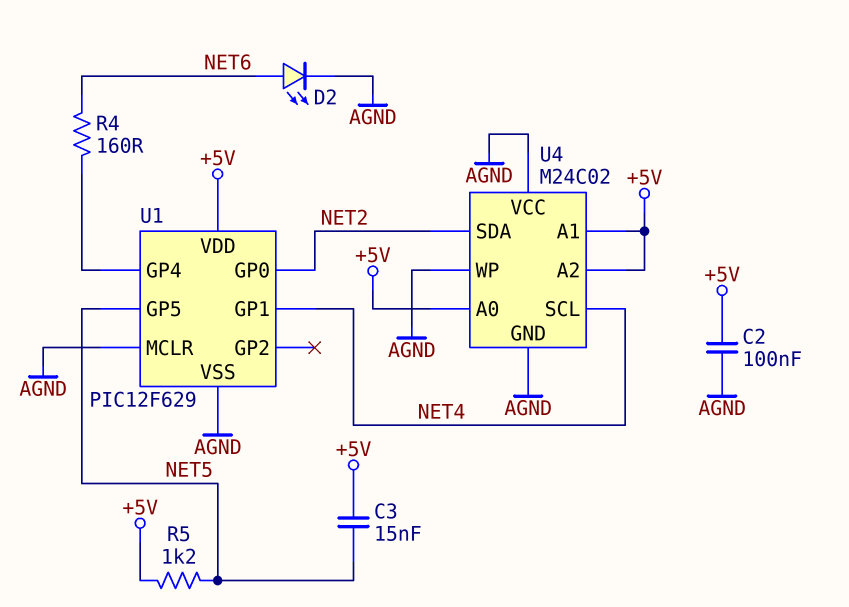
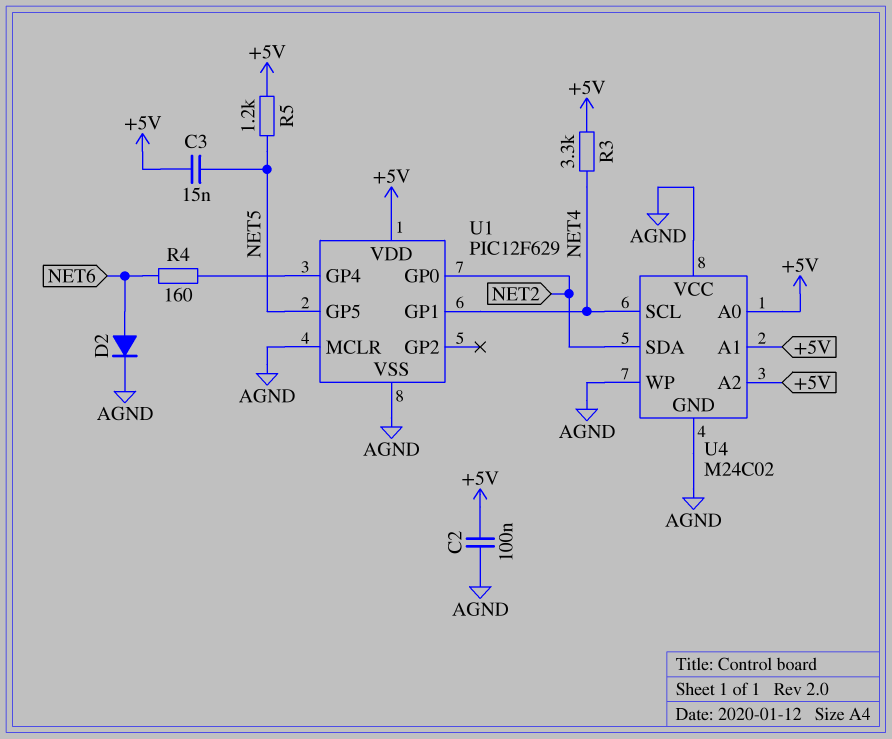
D2: LED (A NET6, K AGND) -> diode (A NET6, K AGND)
R3: none -> 3.3k (+5V, NET4)

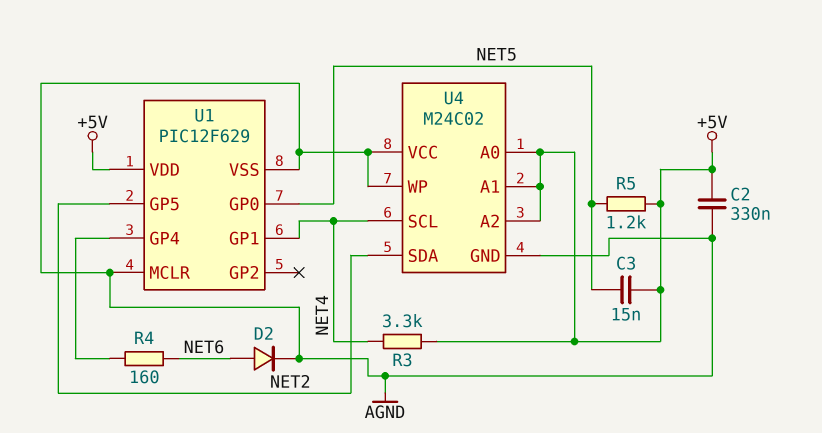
C2: 100nF (+5V, AGND) -> 330nF (+5V, AGND)
U1 pin GP0: NET2 -> NET5
U1 pin GP5: NET5 -> NET2

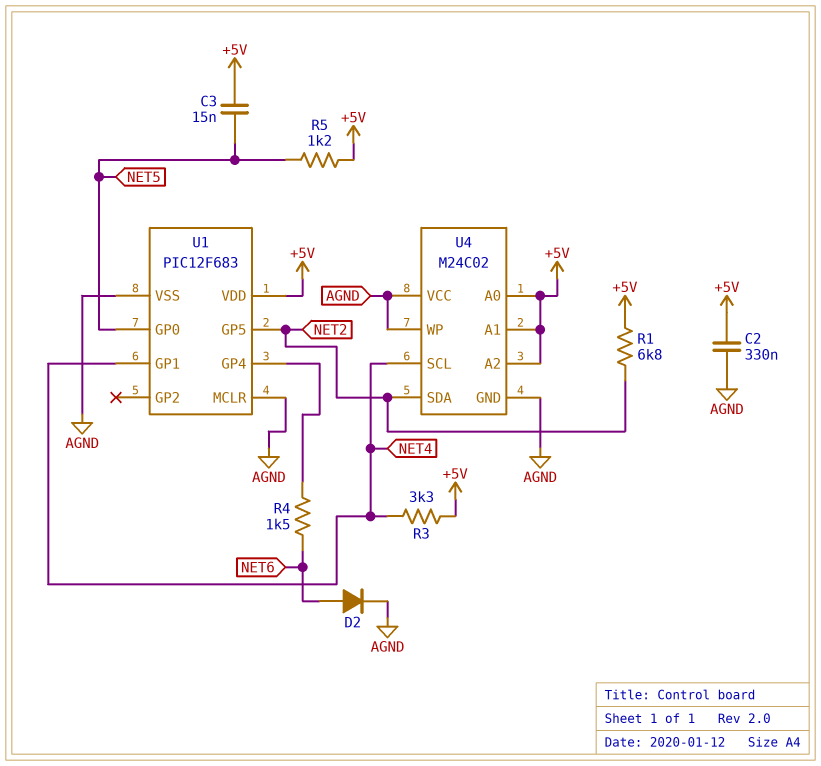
R1: none -> 6.8k (+5V, NET2)
R4: 160 (NET6, U1/GP4) -> 1.5k (NET6, U1/GP4)
U1: PIC12F629 -> PIC12F683

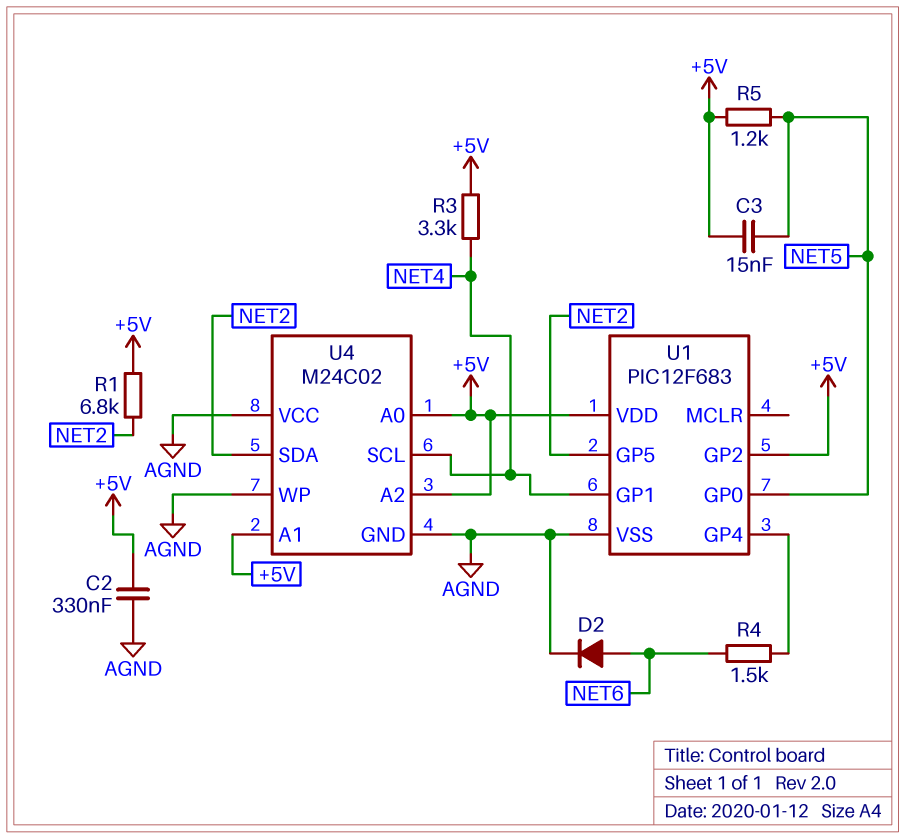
U1 pin GP2: none -> +5V
U1 pin MCLR: AGND -> none

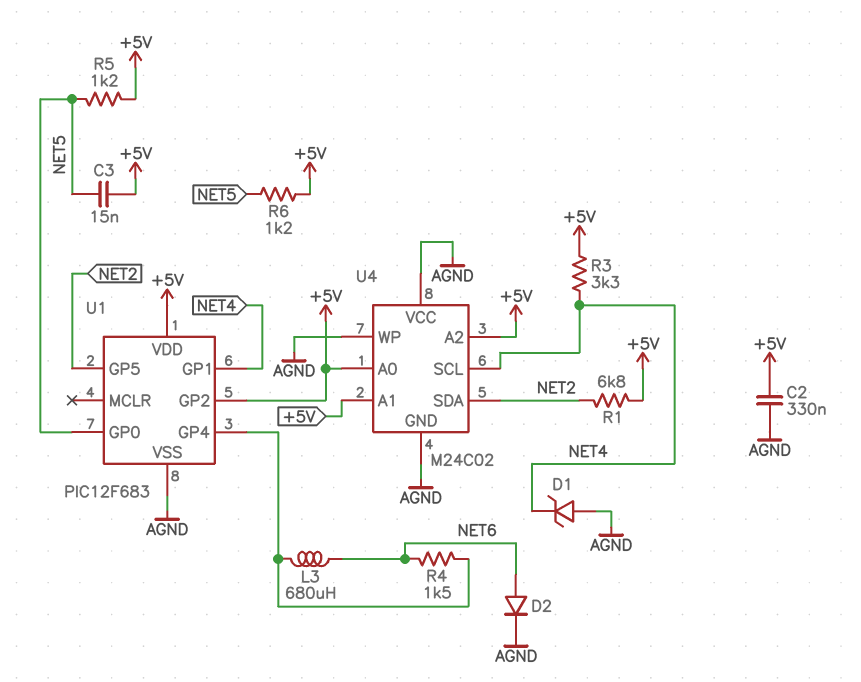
D1: none -> zener (A AGND, K NET4)
L3: none -> 680uH (NET6, U1/GP4)
R6: none -> 1.2k (+5V, NET5)

